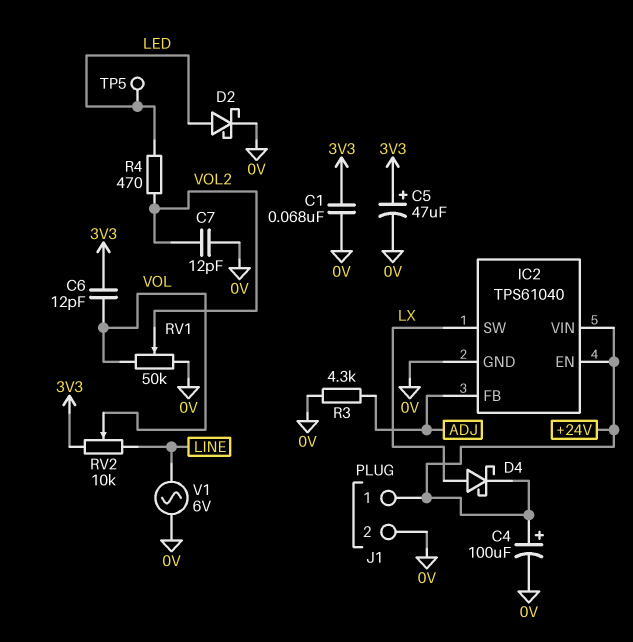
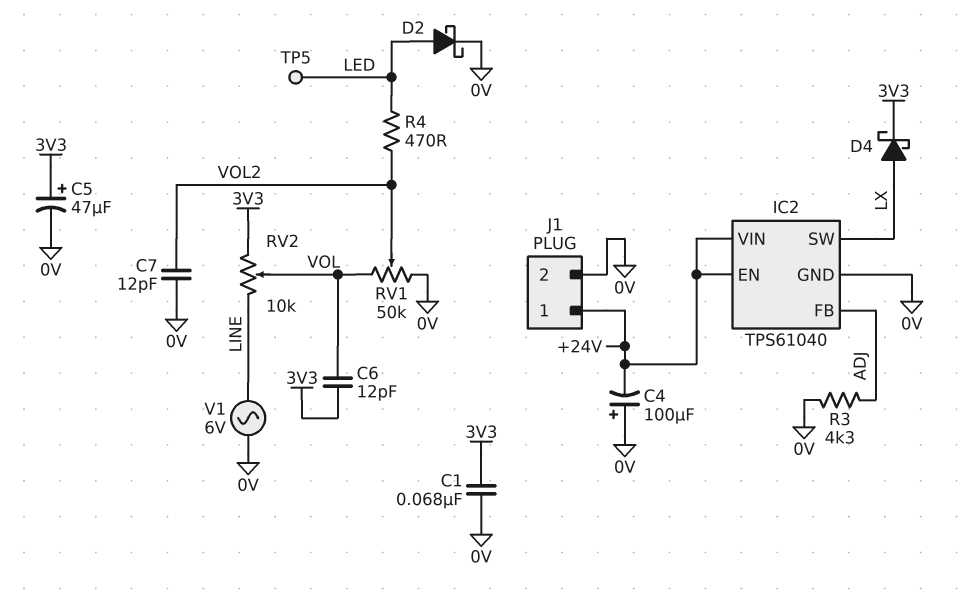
C4: 100uF (plus +24V, minus 0V) -> 100uF (plus 0V, minus +24V)
D4: schottky (A LX, K +24V) -> schottky (A LX, K 3V3)

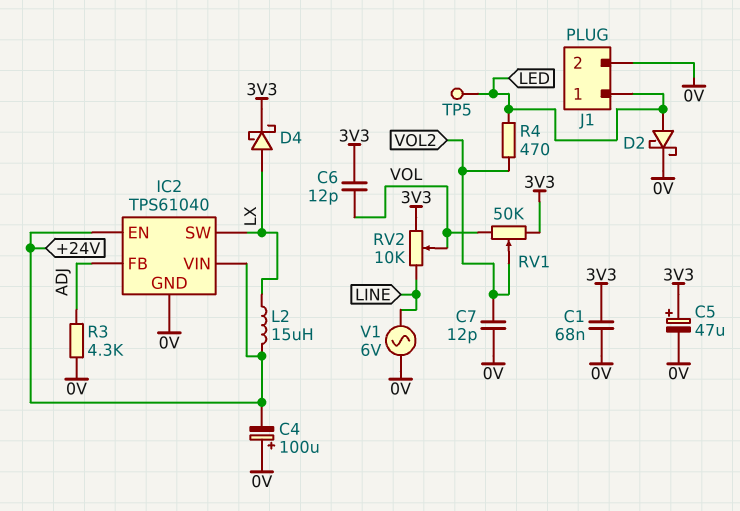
J1 pin 1: +24V -> LED
L2: none -> 15uH (+24V, LX)
RV1: 50k (0V, VOL, wiper VOL2) -> 50k (3V3, VOL, wiper VOL2)

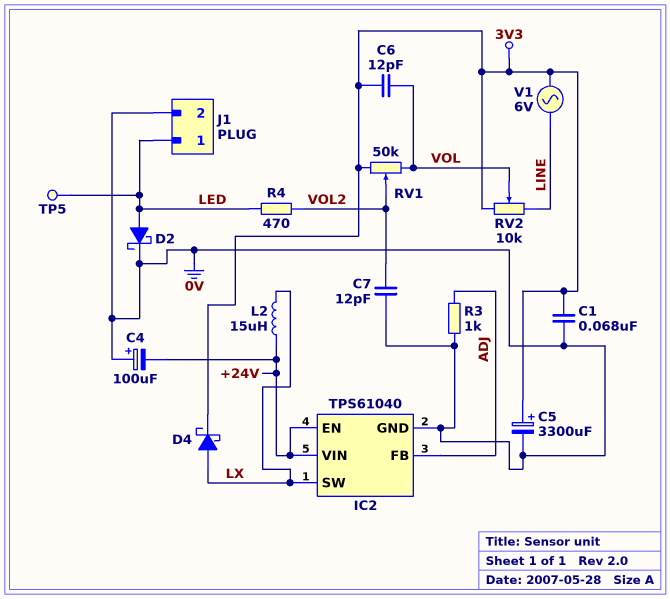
C5: 47uF (plus 3V3, minus 0V) -> 3300uF (plus 3V3, minus 0V)
R3: 4.3k (0V, ADJ) -> 1k (0V, ADJ)
V1: AC 6V (0V, LINE) -> AC 6V (3V3, LINE)

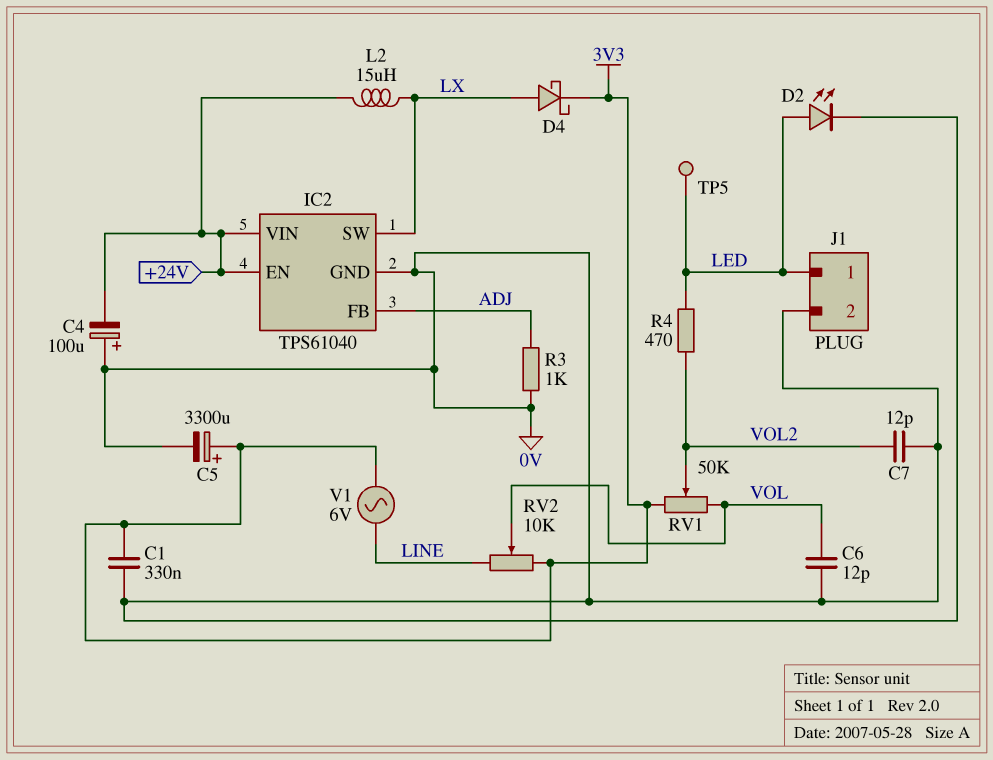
C1: 68nF (0V, 3V3) -> 330nF (0V, 3V3)
C6: 12pF (3V3, VOL) -> 12pF (0V, VOL)
D2: schottky (A LED, K 0V) -> LED (A LED, K 0V)

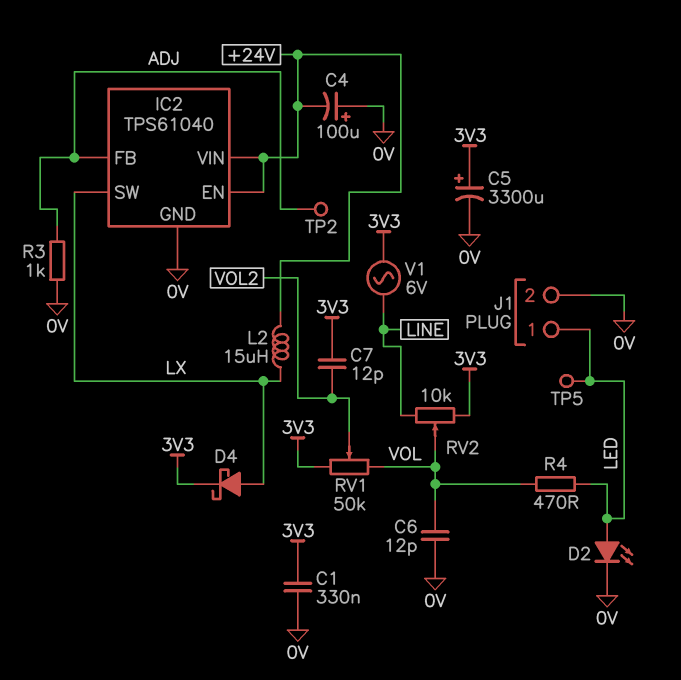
C7: 12pF (0V, VOL2) -> 12pF (3V3, VOL2)
R4: 470 (LED, VOL2) -> 470 (LED, VOL)
TP2: none -> test point (ADJ)

